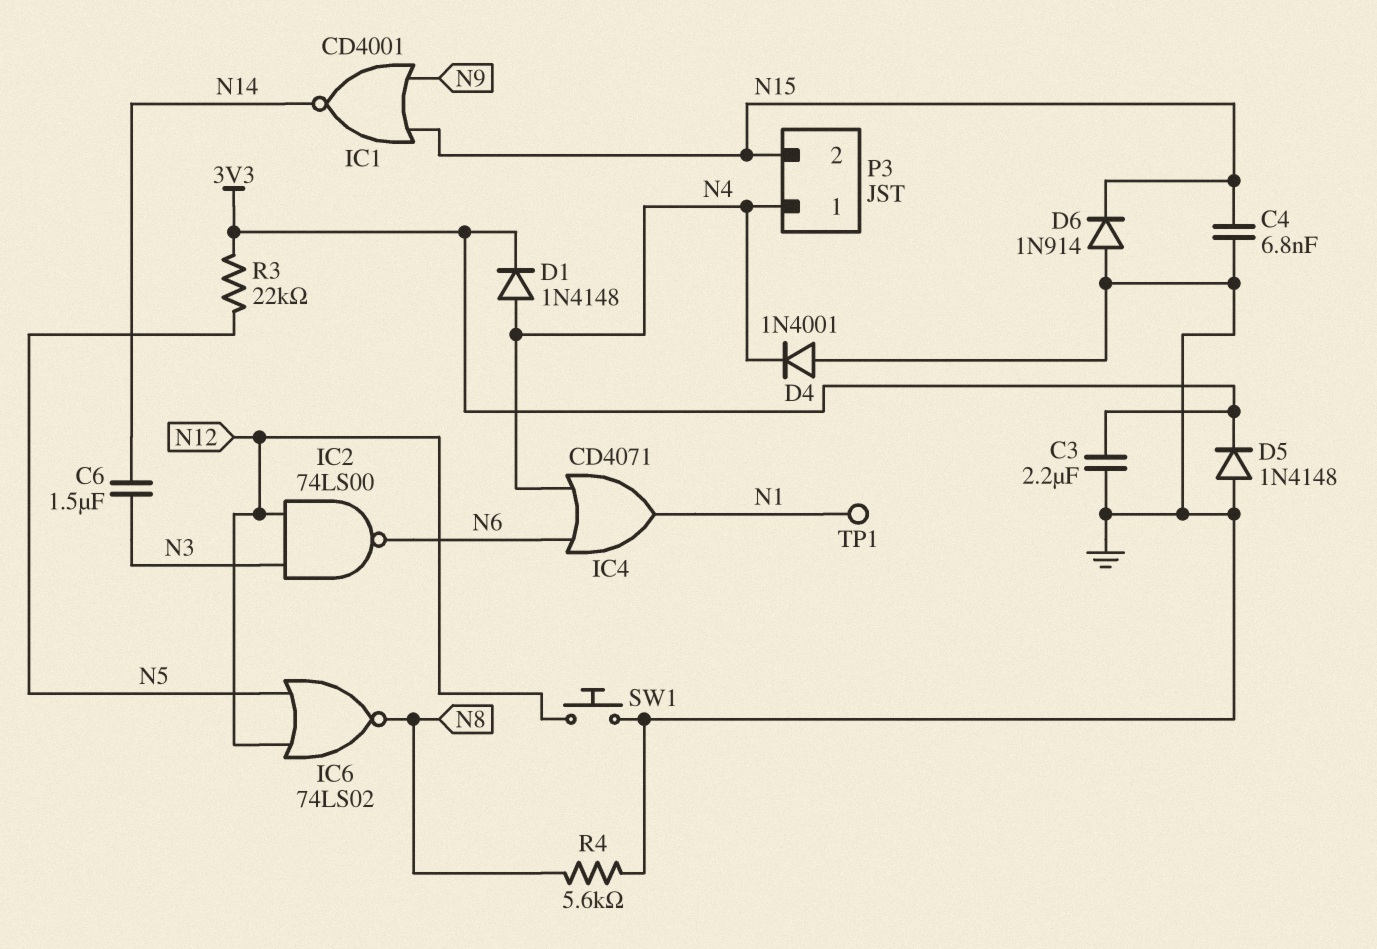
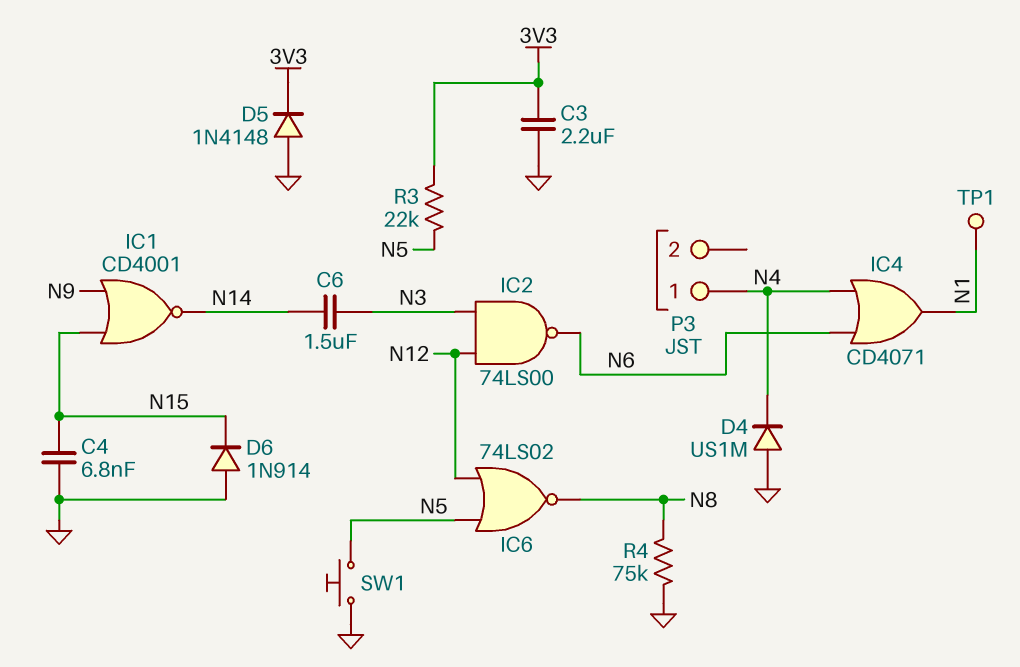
D1: diode 1N4148 (A N4, K 3V3) -> none
D4: diode 1N4001 (A GND, K N4) -> diode US1M (A GND, K N4)
P3 pin 2: N15 -> none
R4: 5.6k (GND, N8) -> 75k (GND, N8)
SW1: button (GND, N12) -> button (GND, N5)

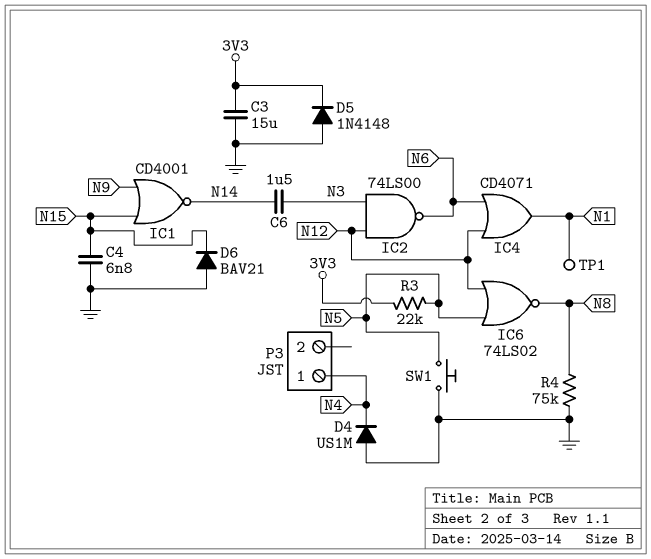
C3: 2.2uF (3V3, GND) -> 15uF (3V3, GND)
D6: diode 1N914 (A GND, K N15) -> diode BAV21 (A GND, K N15)
IC4: OR CD4071 (in N4, in N6, out N1) -> OR CD4071 (in N6, in N12, out N1)

